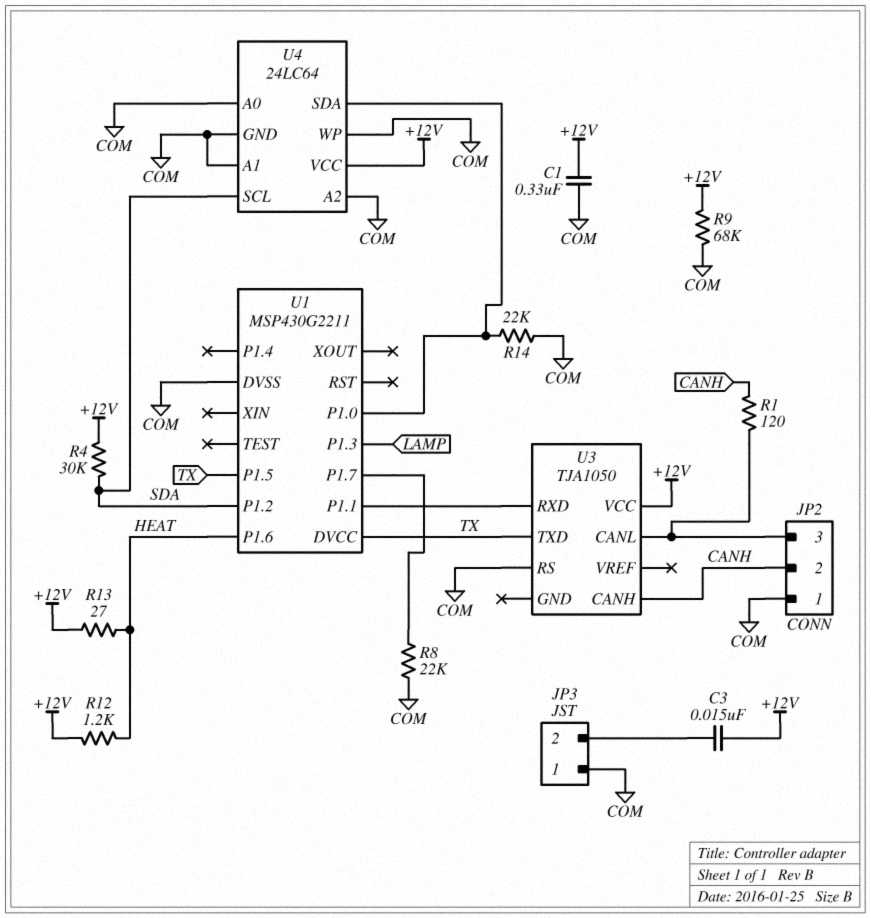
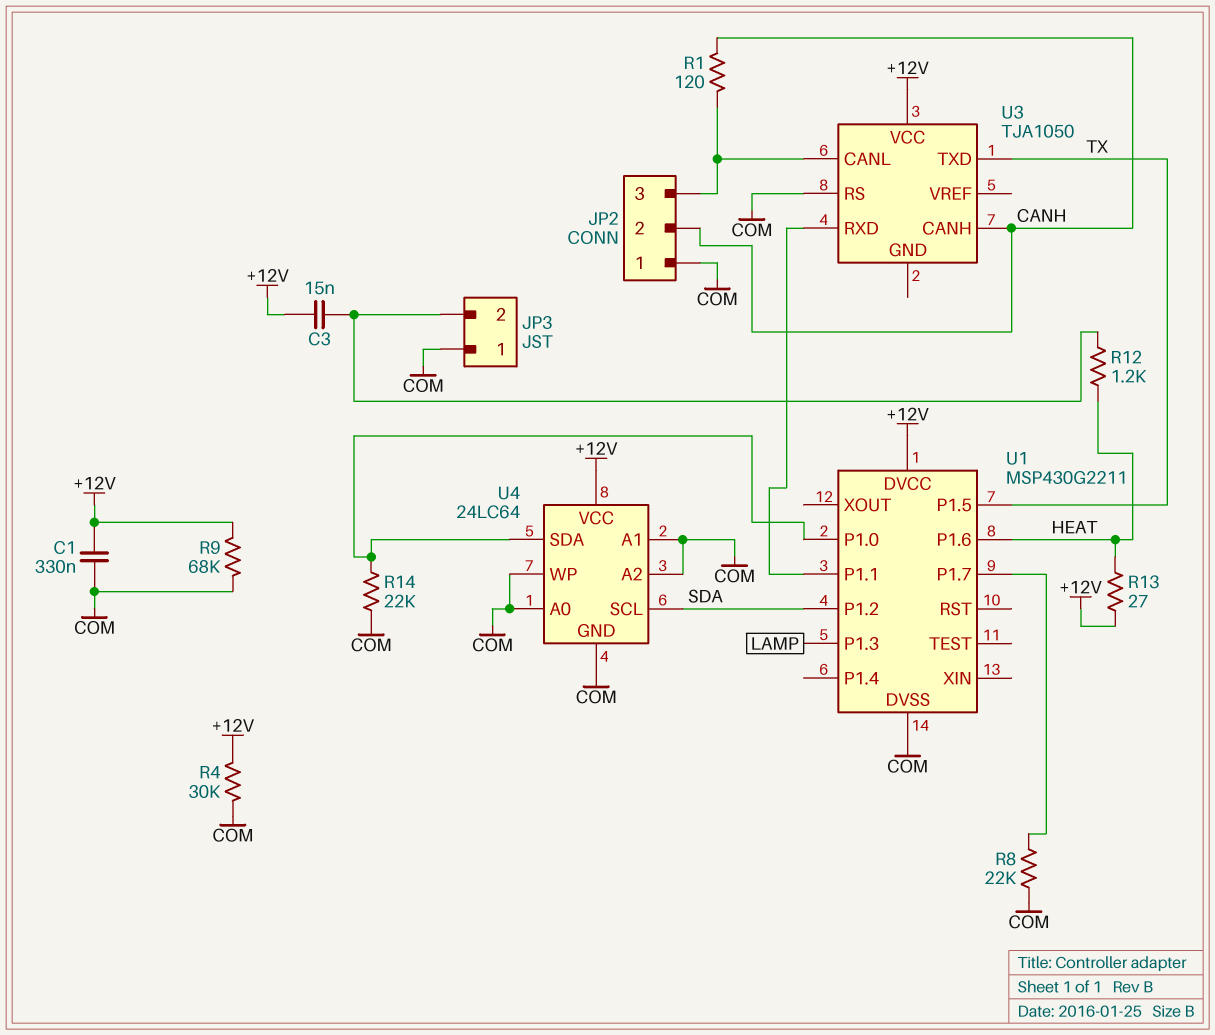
R4: 30k (+12V, SDA) -> 30k (+12V, COM)
R12: 1.2k (+12V, HEAT) -> 1.2k (HEAT, JP3/2)
U1 pin DVCC: TX -> +12V

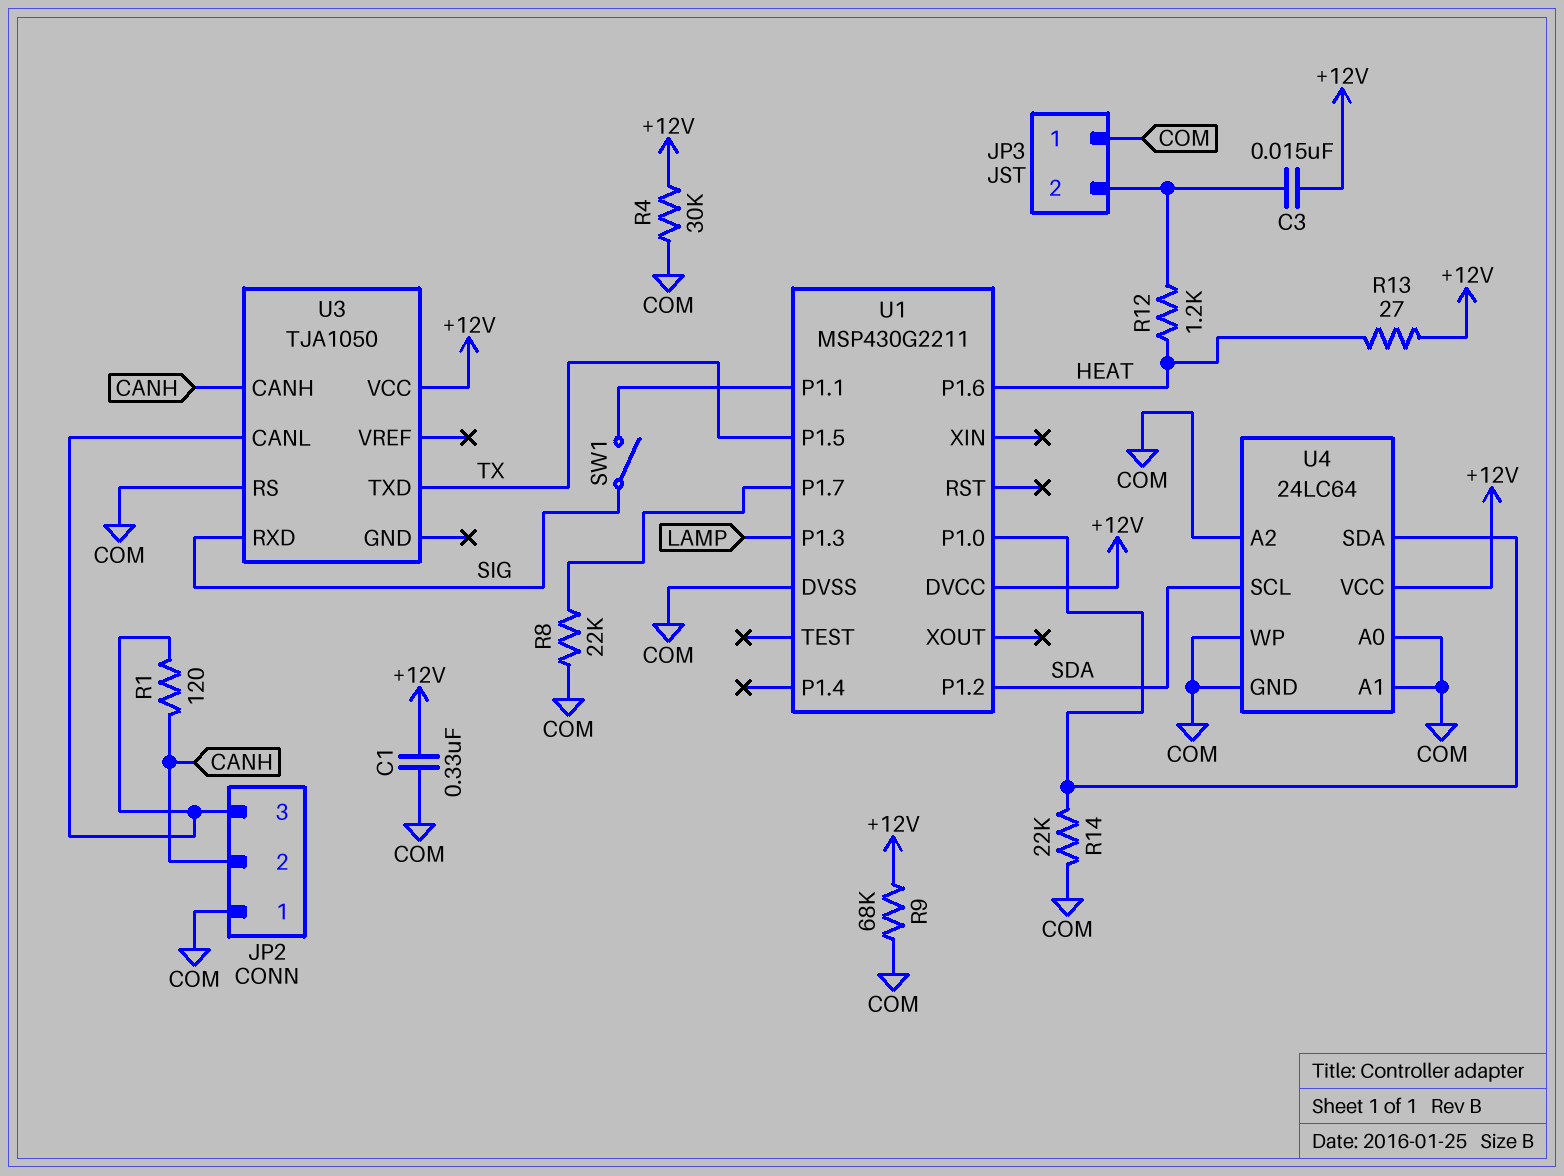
SW1: none -> switch (SIG, U1/P1.1)
U3 pin RXD: U1/P1.1 -> SIG

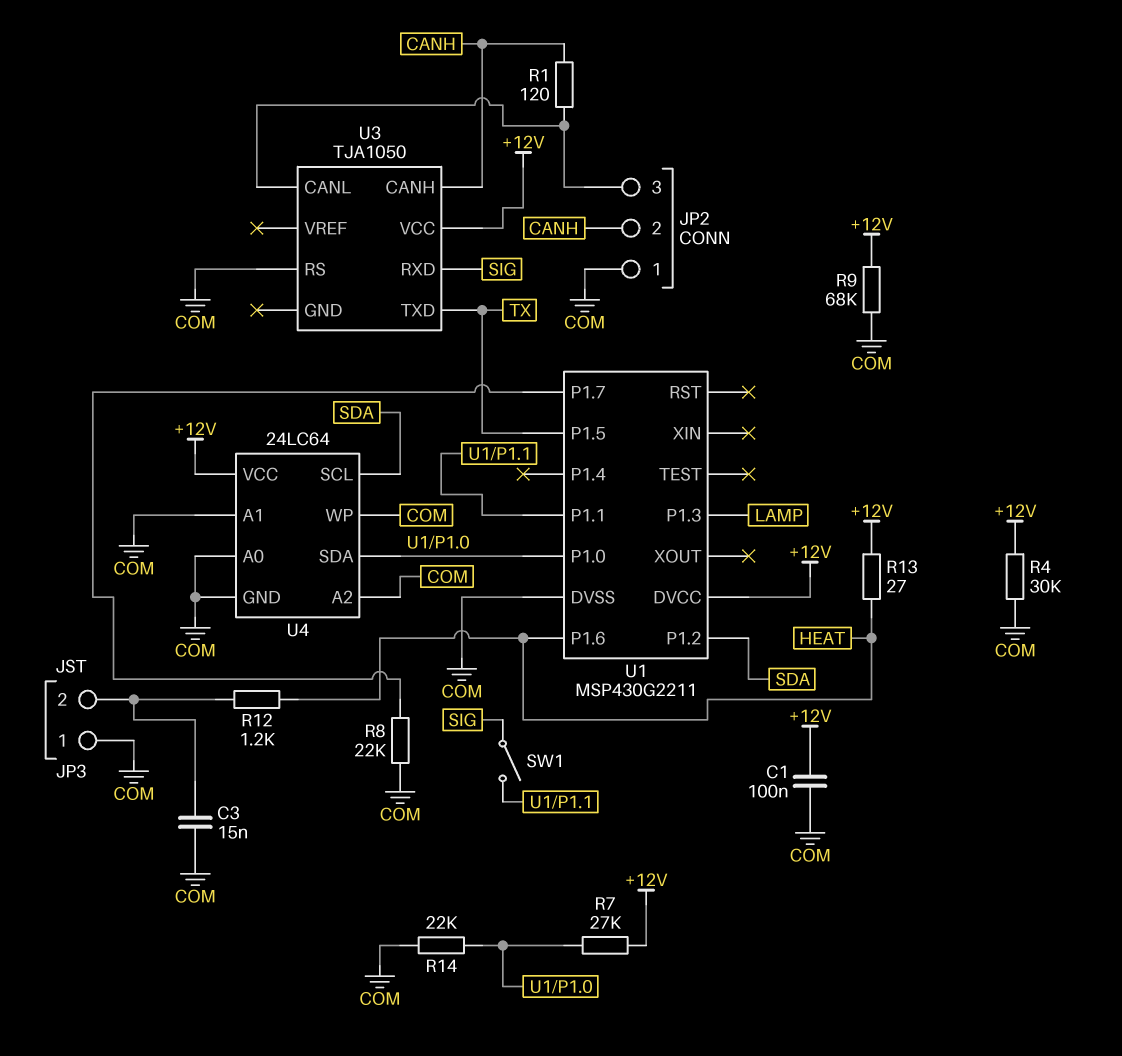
C1: 330nF (+12V, COM) -> 100nF (+12V, COM)
C3: 15nF (+12V, JP3/2) -> 15nF (COM, JP3/2)
R7: none -> 27k (+12V, U1/P1.0)

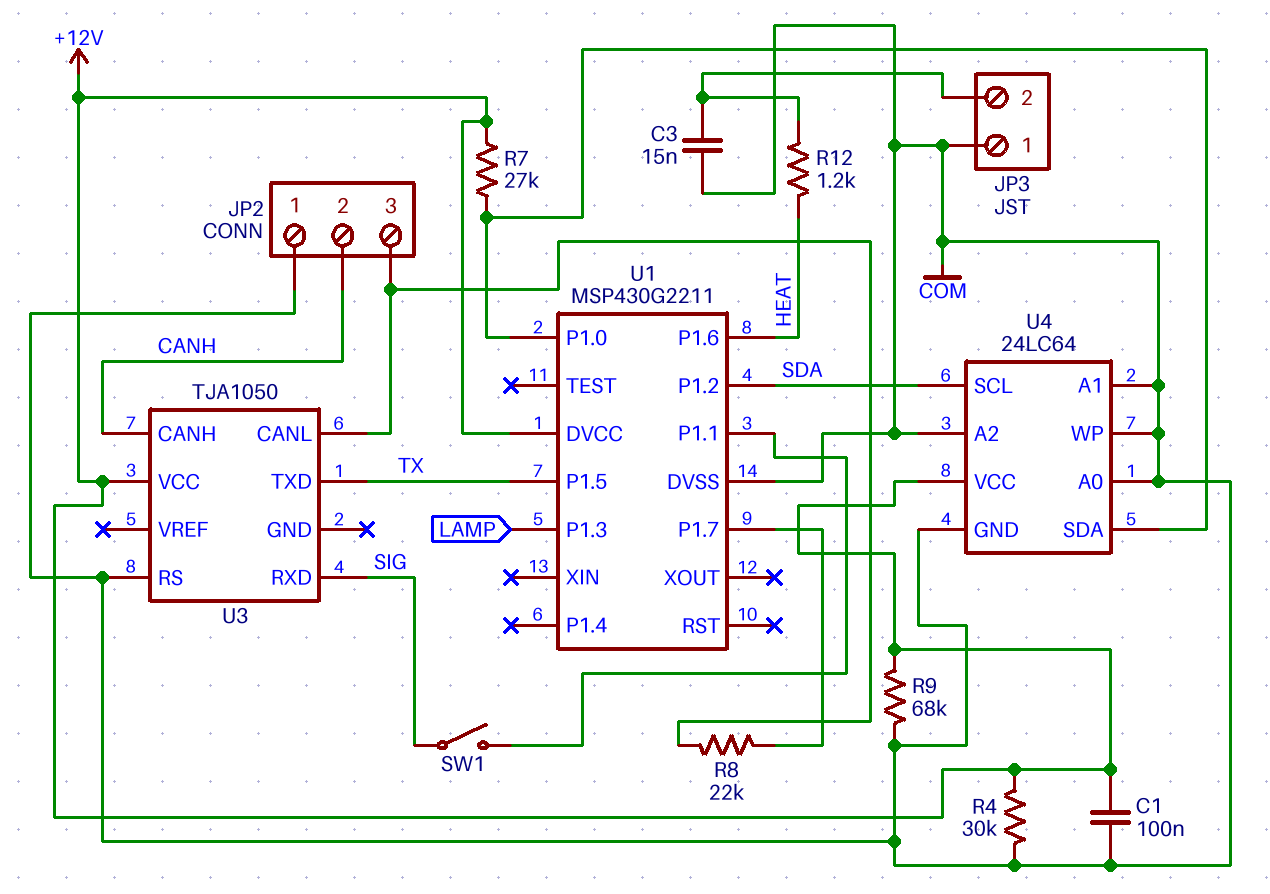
R1: 120 (CANH, JP2/3) -> none
R8: 22k (COM, U1/P1.7) -> 22k (JP2/3, U1/P1.7)
R13: 27 (+12V, HEAT) -> none
R14: 22k (COM, U1/P1.0) -> none

